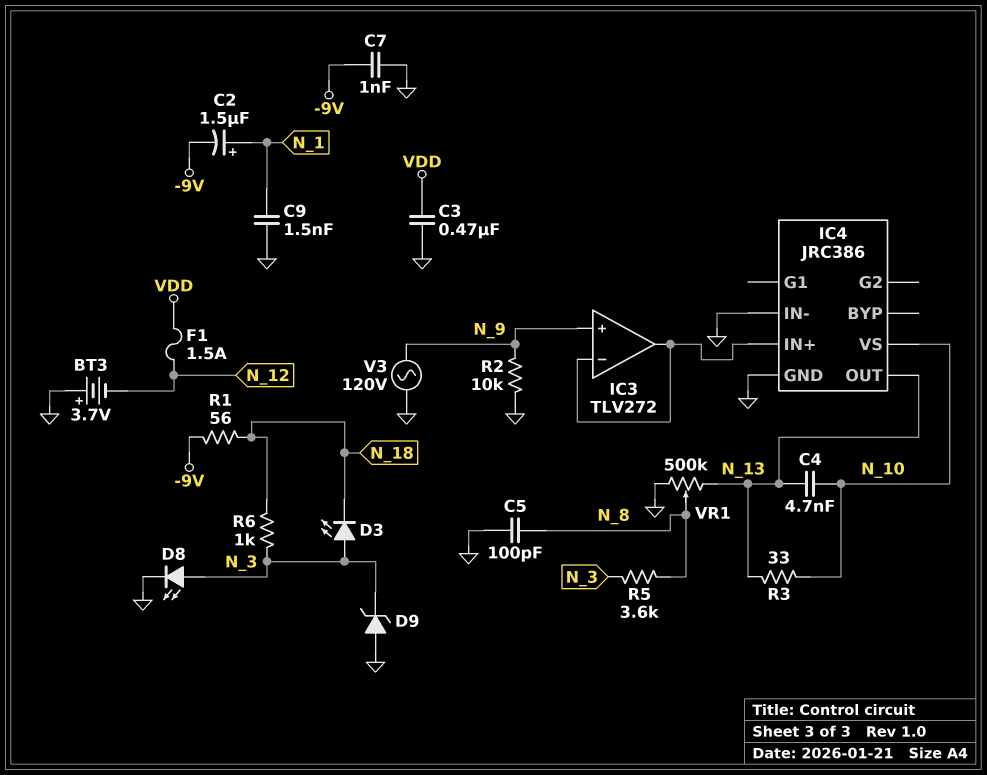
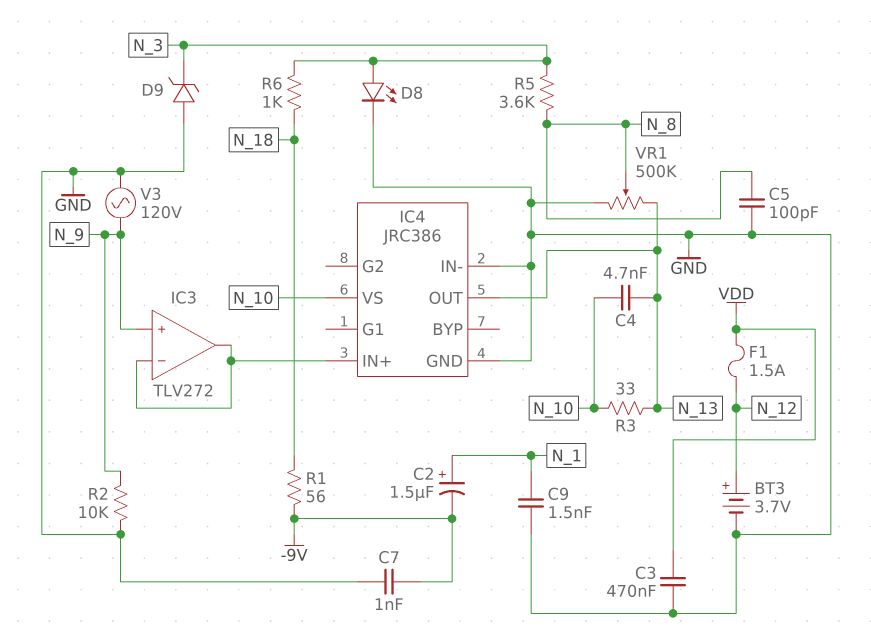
BT3: 3.7V (plus GND, minus N_12) -> 3.7V (plus N_12, minus GND)
D3: LED (A N_3, K N_18) -> none

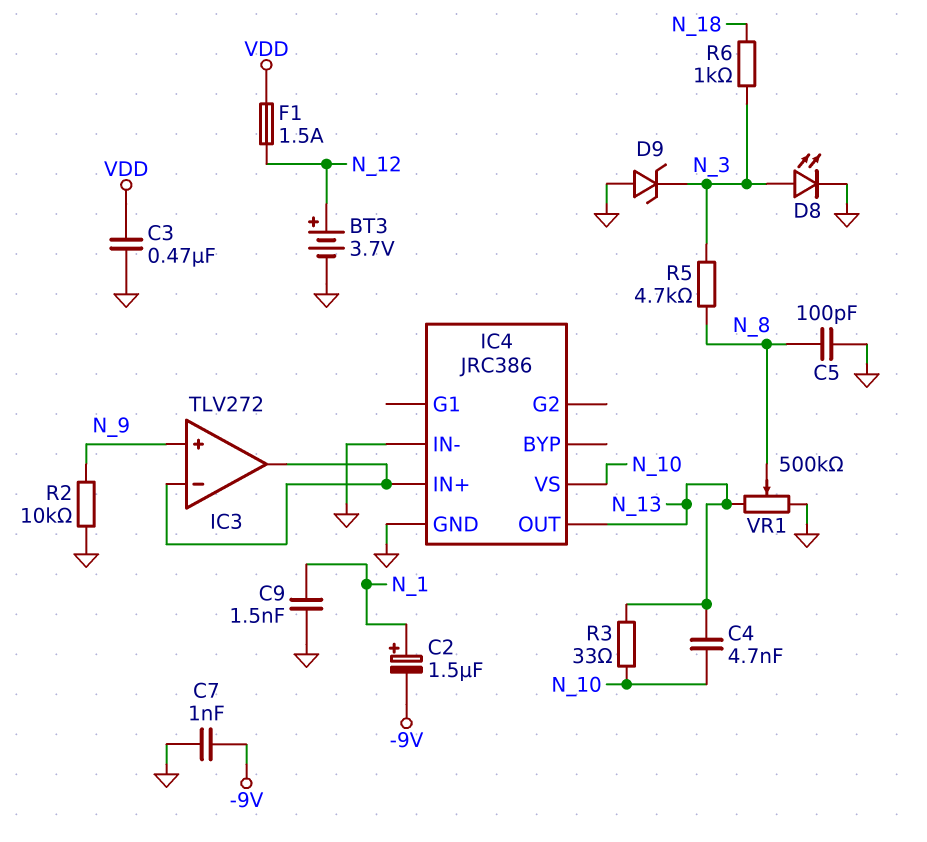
R1: 56 (-9V, N_18) -> none
R5: 3.6k (N_3, N_8) -> 4.7k (N_3, N_8)
V3: AC 120V (GND, N_9) -> none

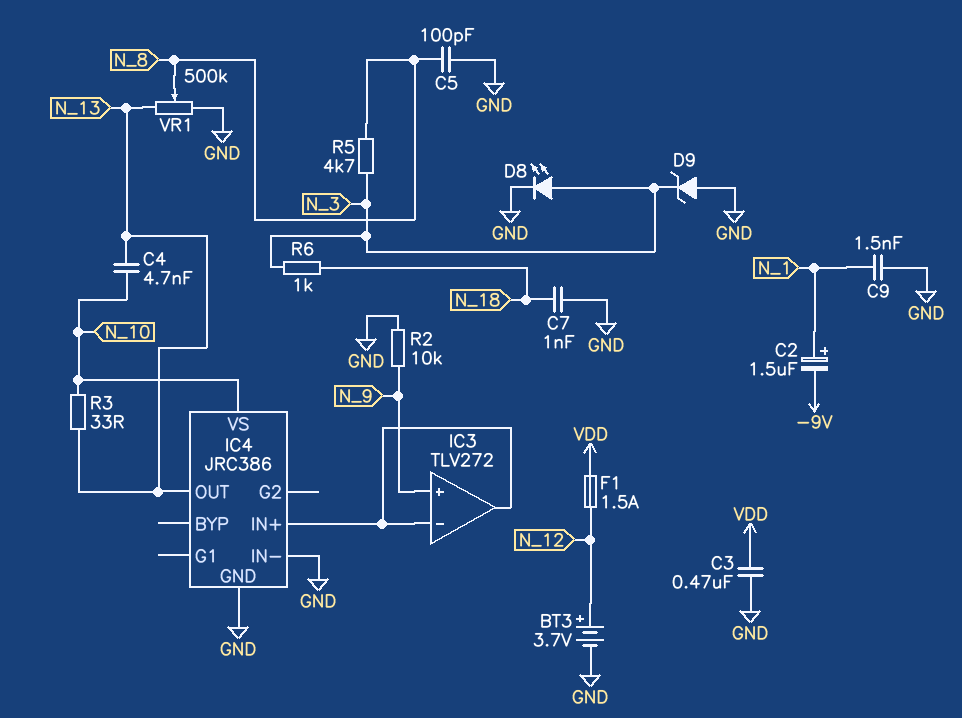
C7: 1nF (-9V, GND) -> 1nF (GND, N_18)

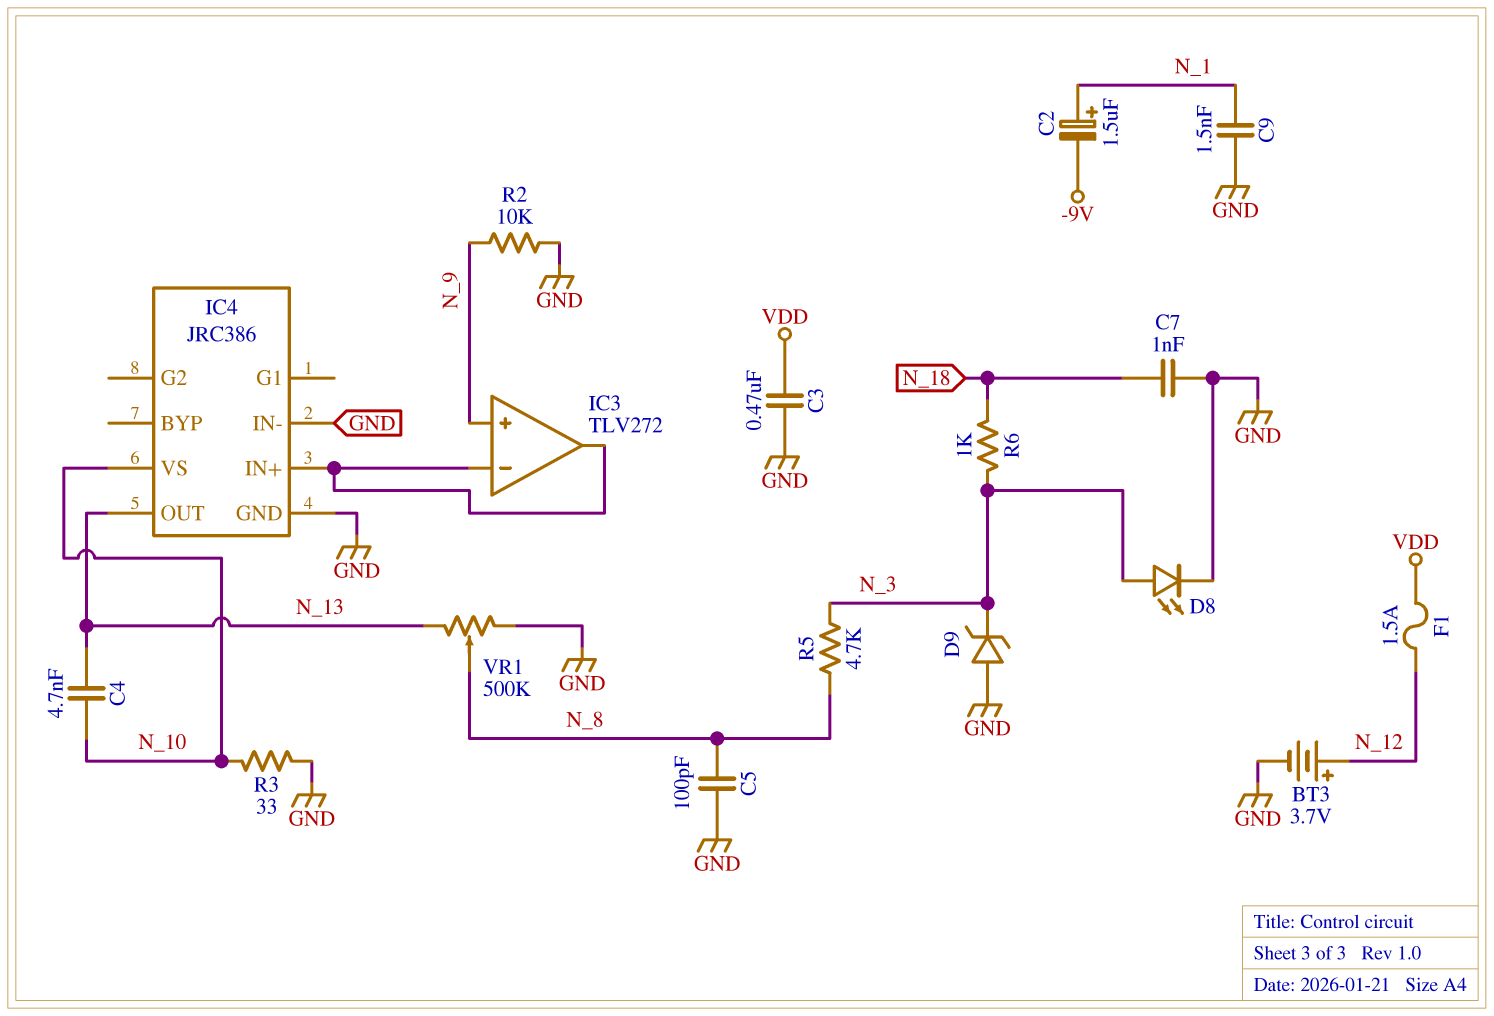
R3: 33 (N_10, N_13) -> 33 (GND, N_10)

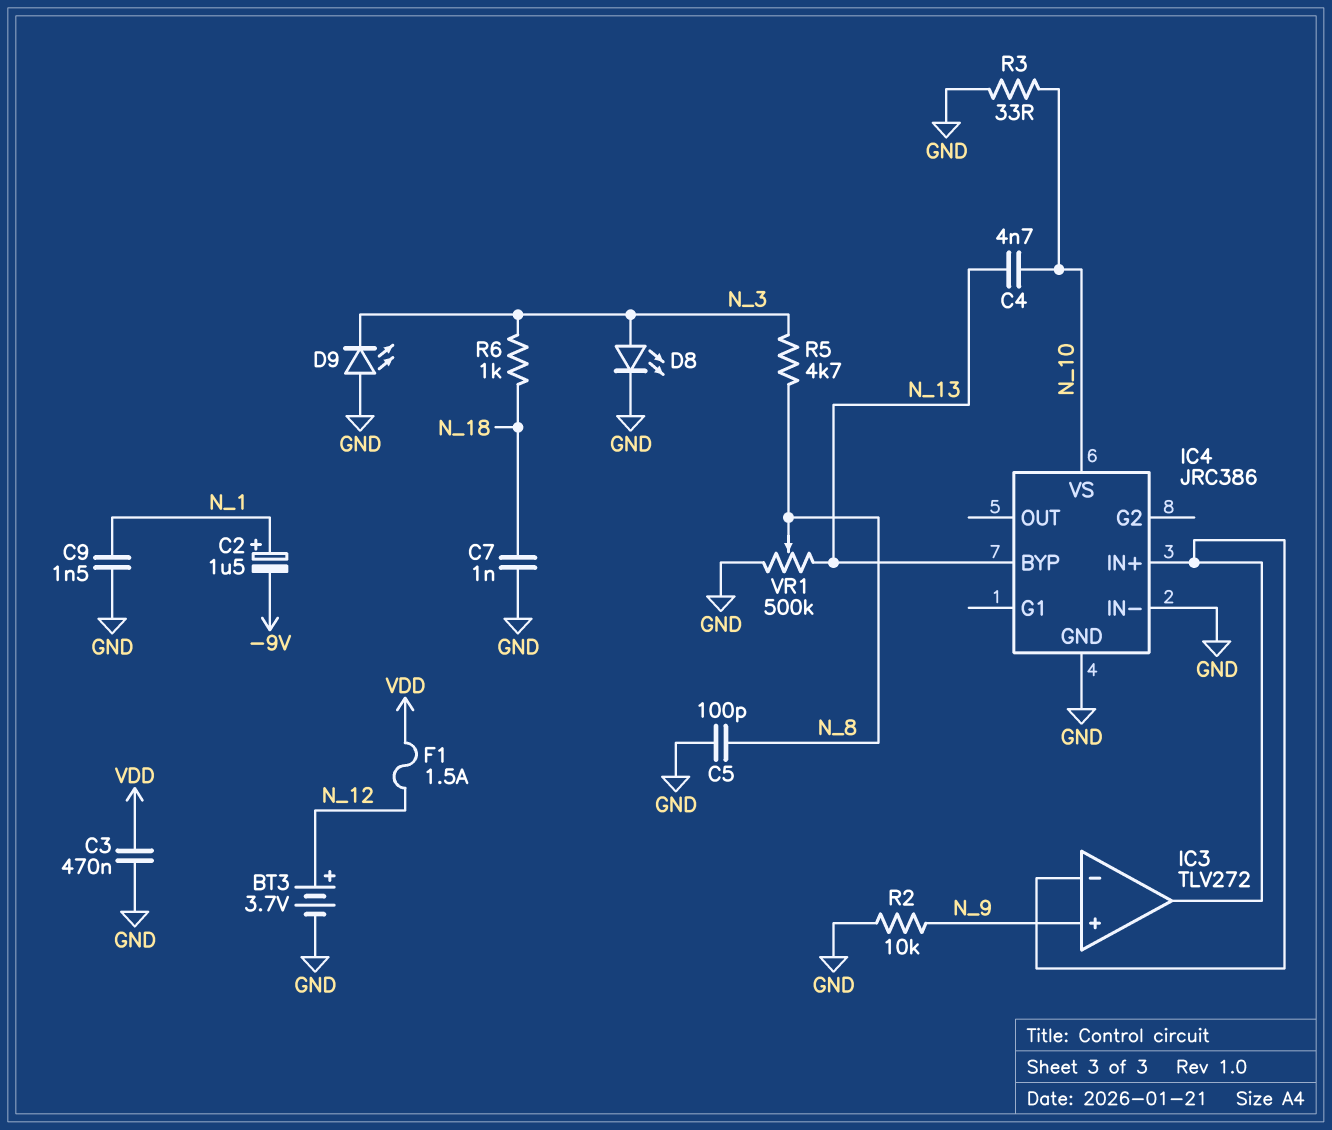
D9: zener (A GND, K N_3) -> LED (A GND, K N_3)
IC4 pin BYP: none -> N_13
IC4 pin OUT: N_13 -> none

